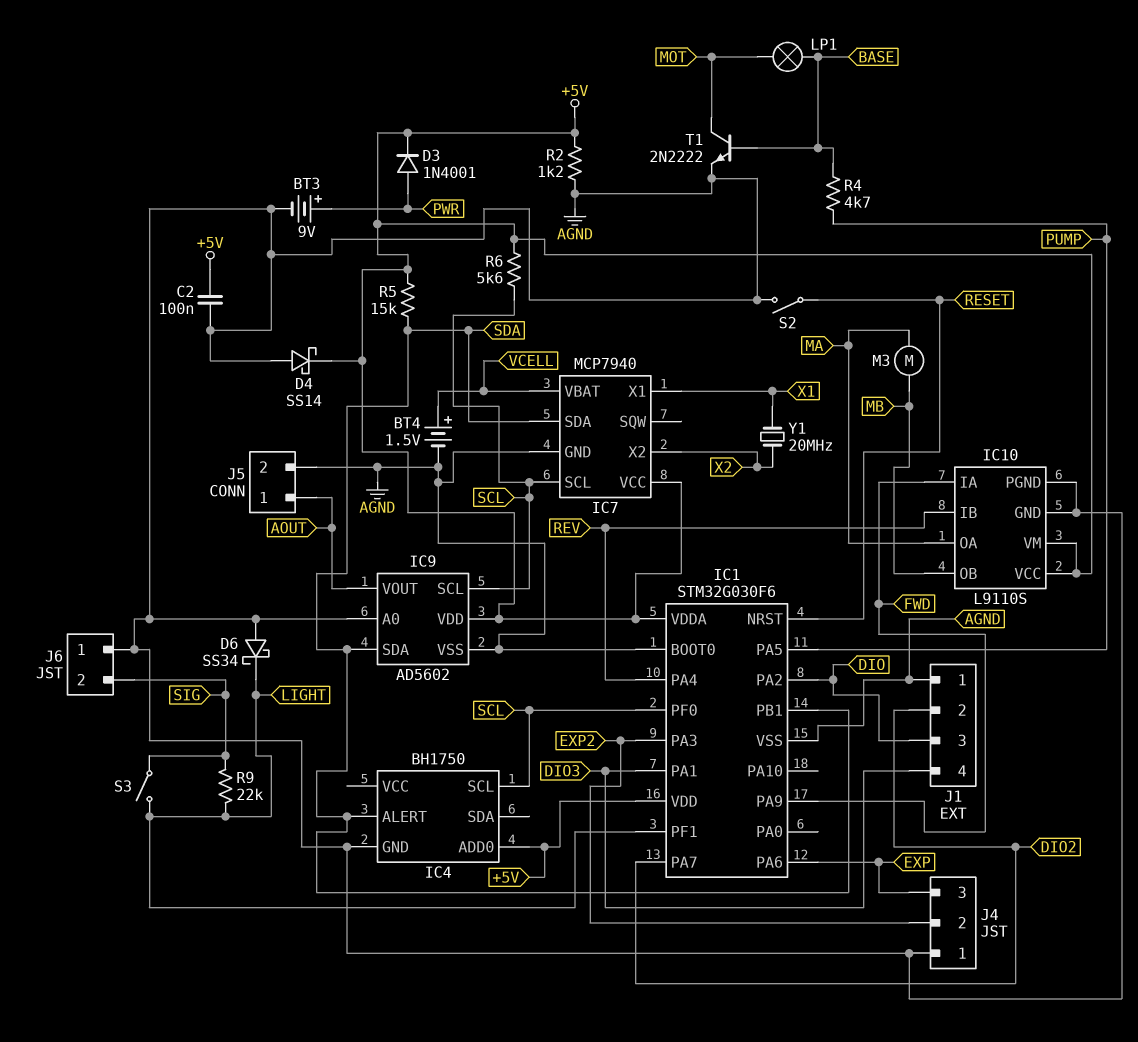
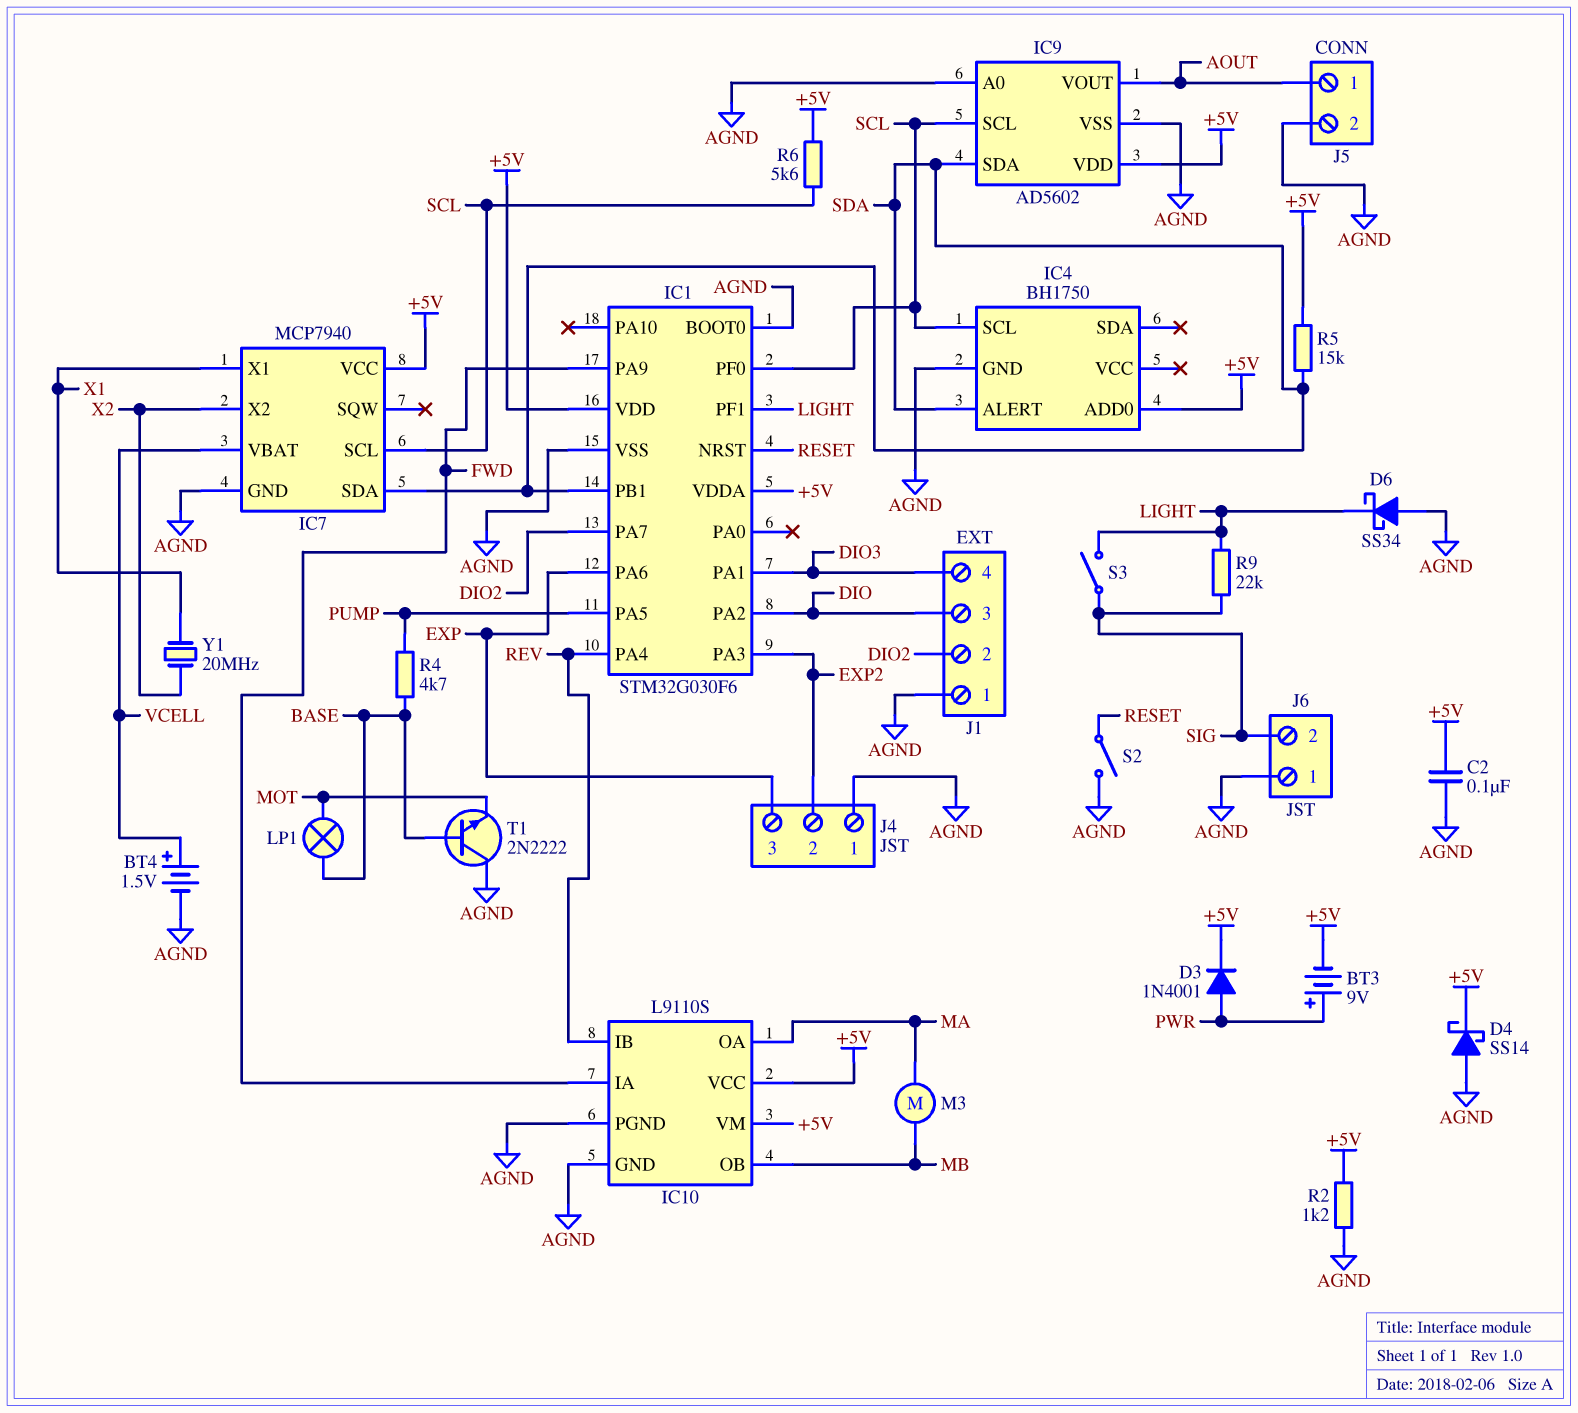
BT3: 9V (plus PWR, minus AGND) -> 9V (plus PWR, minus +5V)
T1: NPN 2N2222 (B BASE, C MOT, E AGND) -> NPN 2N2222 (B BASE, C AGND, E MOT)

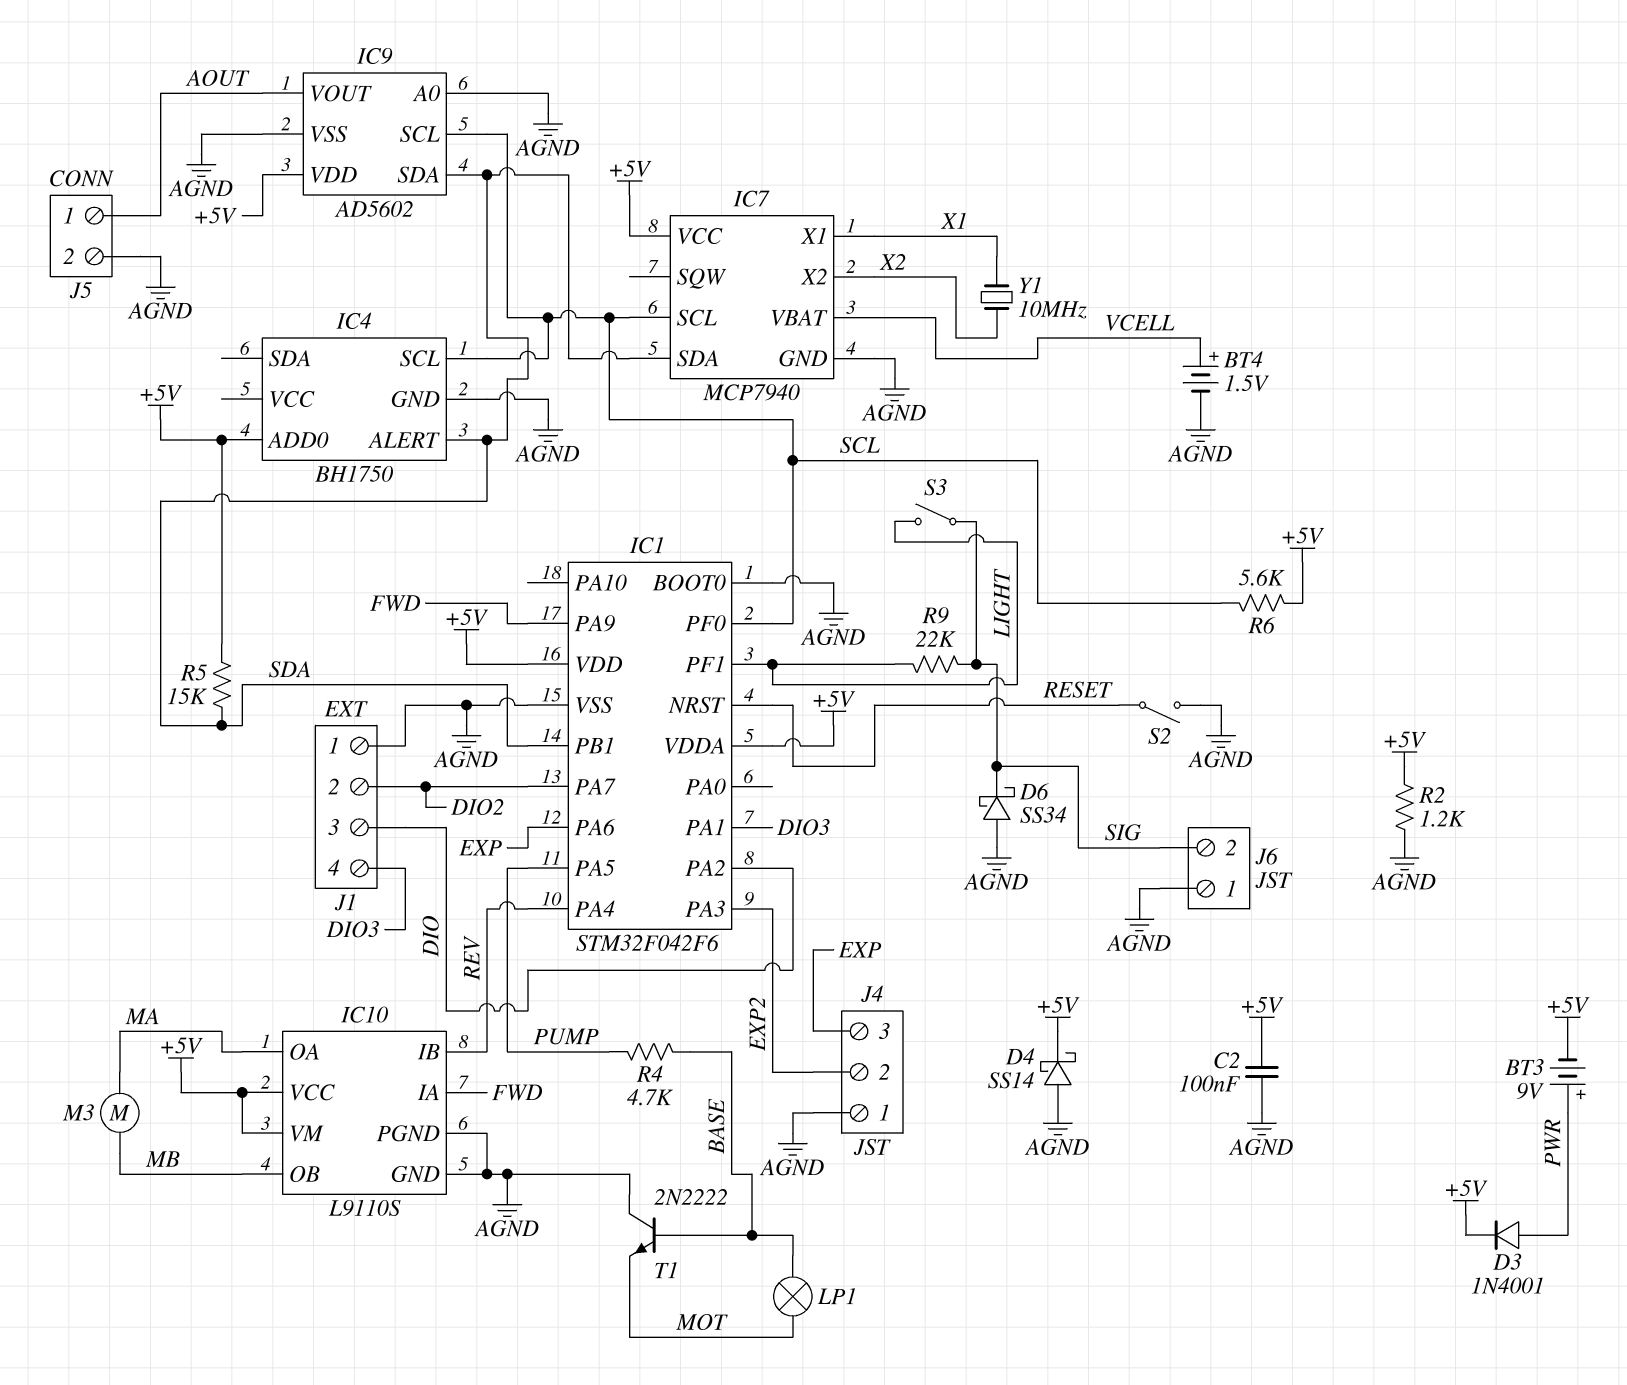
D6: schottky SS34 (A AGND, K LIGHT) -> schottky SS34 (A AGND, K SIG)
IC1: STM32G030F6 -> STM32F042F6
Y1: 20MHz (X1, X2) -> 10MHz (X1, X2)

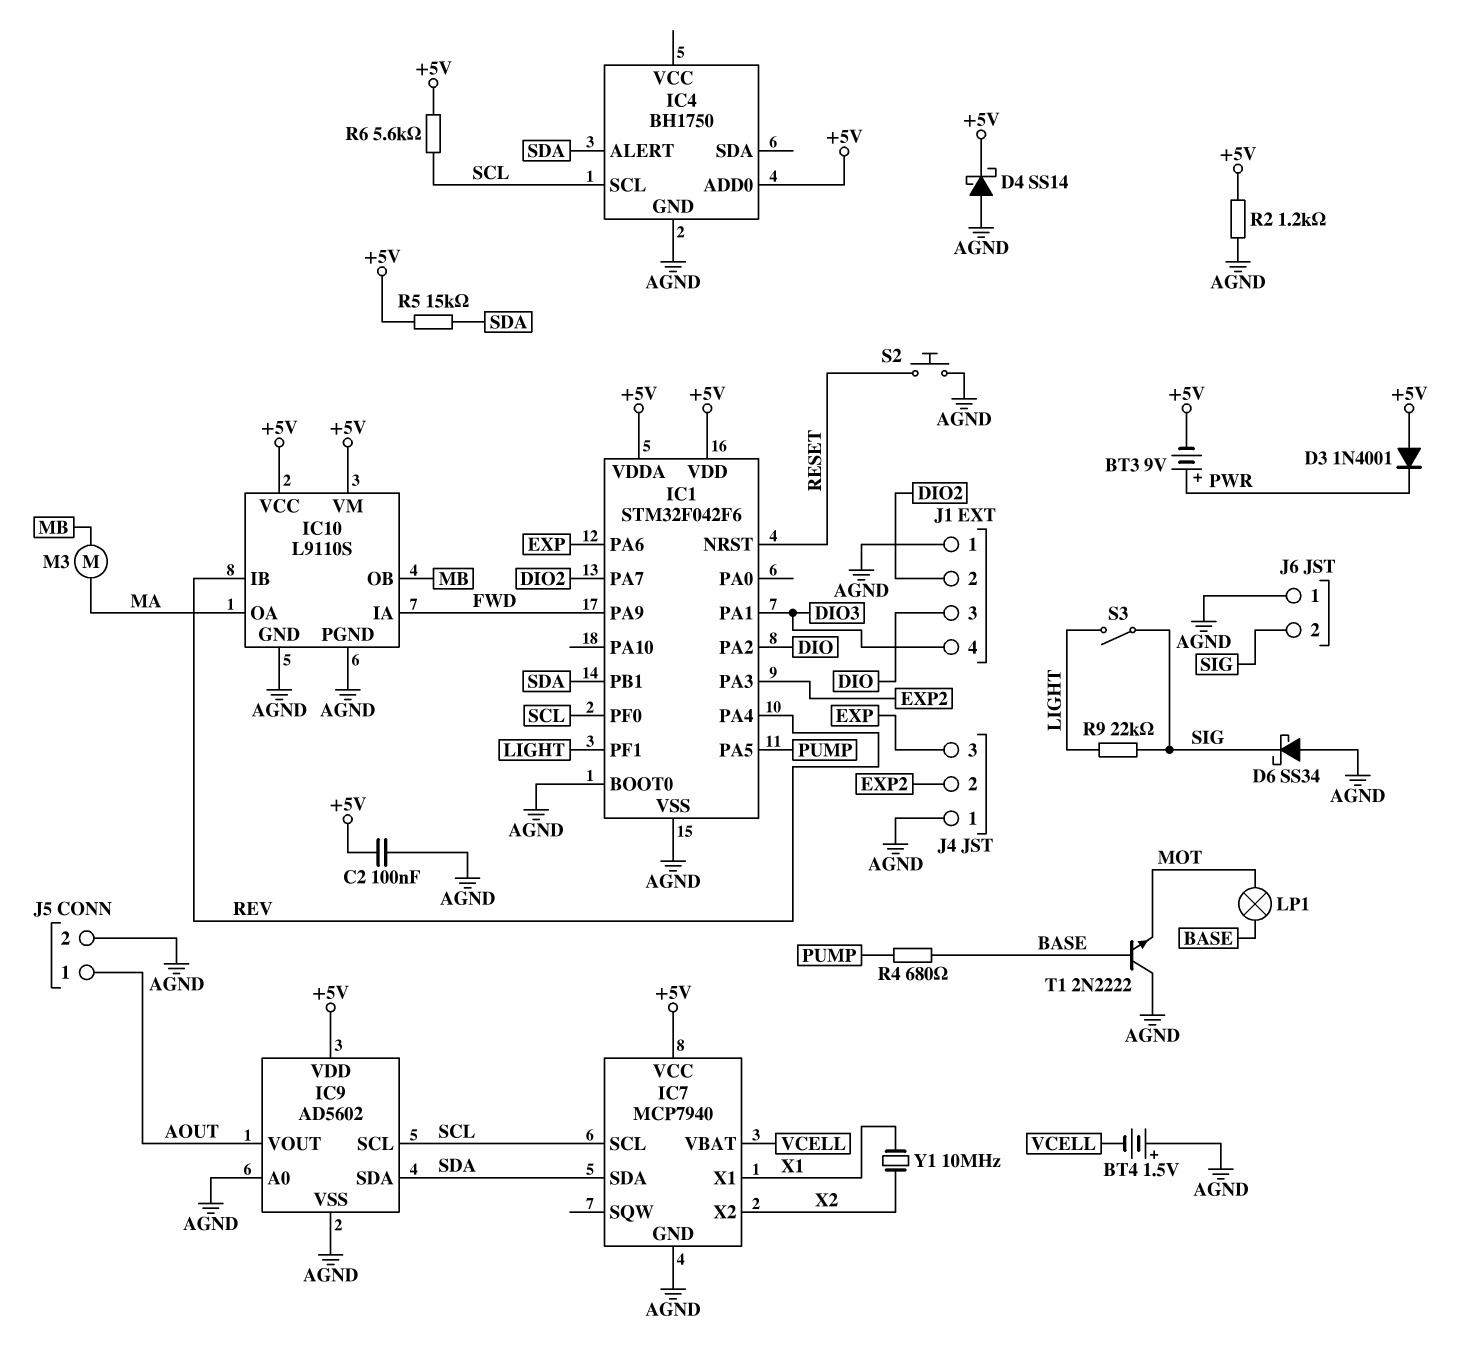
BT4: 1.5V (plus VCELL, minus AGND) -> 1.5V (plus AGND, minus VCELL)
D3: diode 1N4001 (A PWR, K +5V) -> diode 1N4001 (A +5V, K PWR)
R4: 4.7k (BASE, PUMP) -> 680 (BASE, PUMP)
S2: switch (AGND, RESET) -> button (AGND, RESET)

